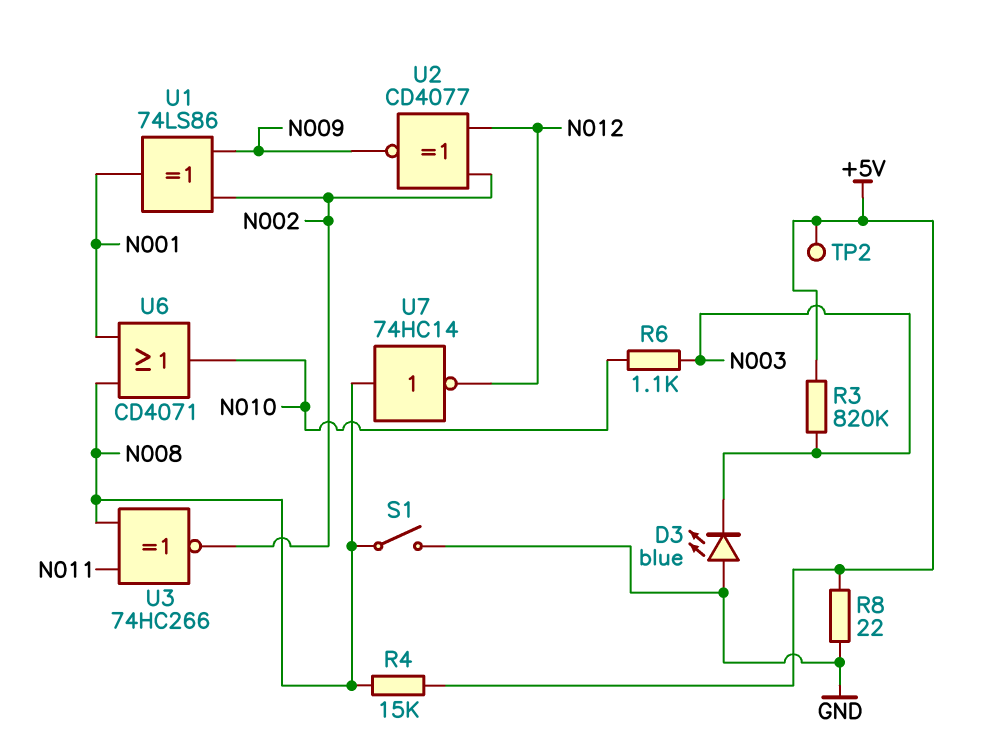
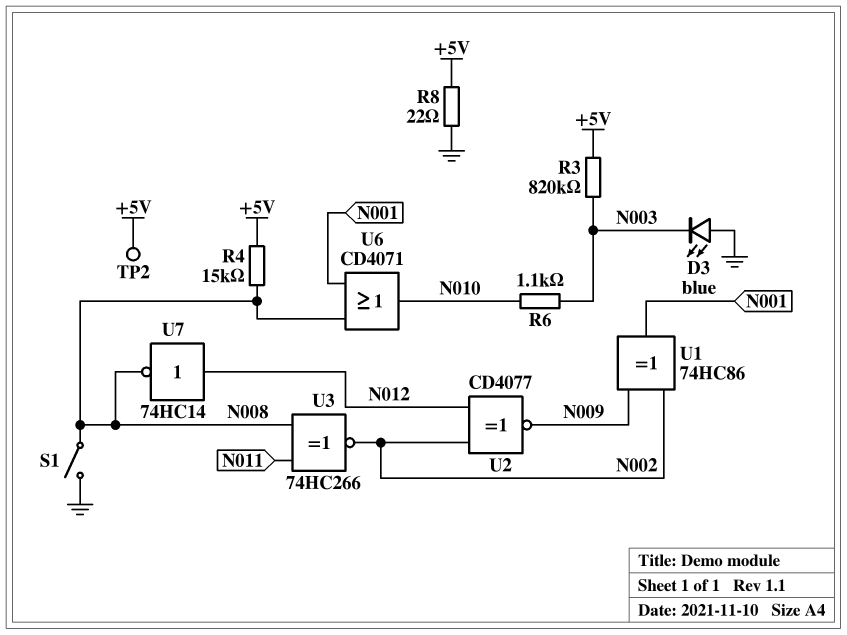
U1: XOR 74LS86 (in N002, in N009, out N001) -> XOR 74HC86 (in N002, in N009, out N001)
U7: NOT 74HC14 (in N008, out N012) -> NOT 74HC14 (in N012, out N008)

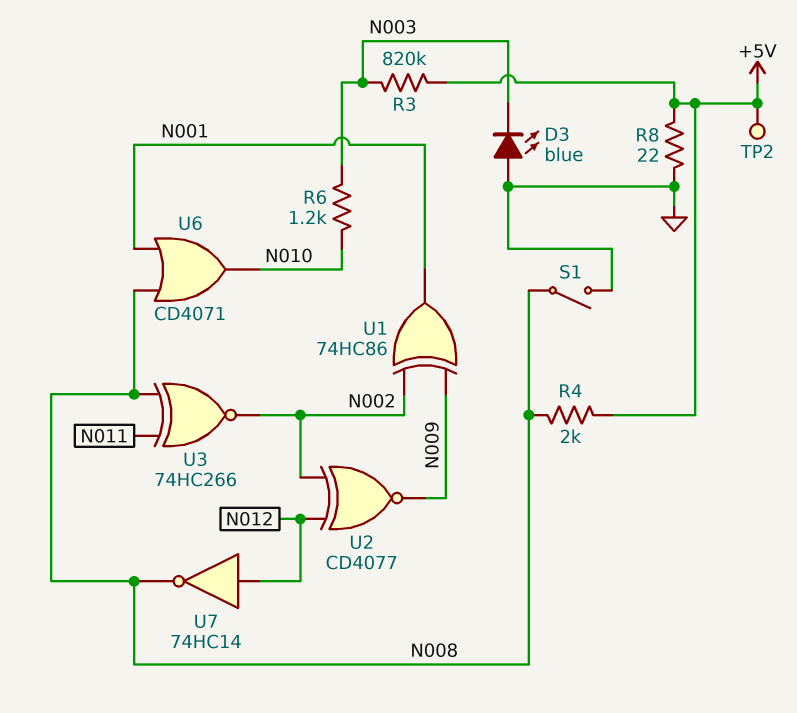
R4: 15k (+5V, N008) -> 2k (+5V, N008)
R6: 1.1k (N003, N010) -> 1.2k (N003, N010)

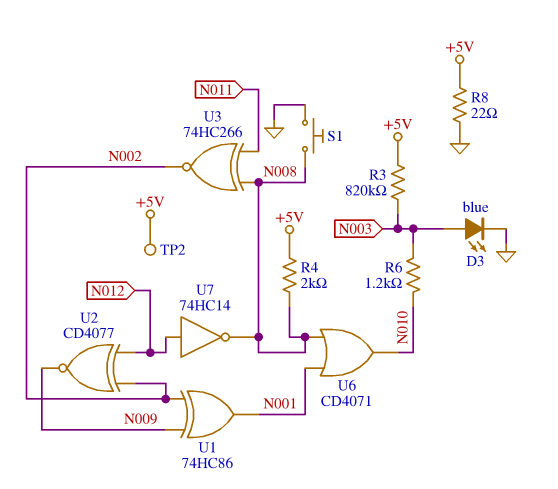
D3: LED blue (A GND, K N003) -> LED blue (A N003, K GND)
S1: switch (GND, N008) -> button (GND, N008)

